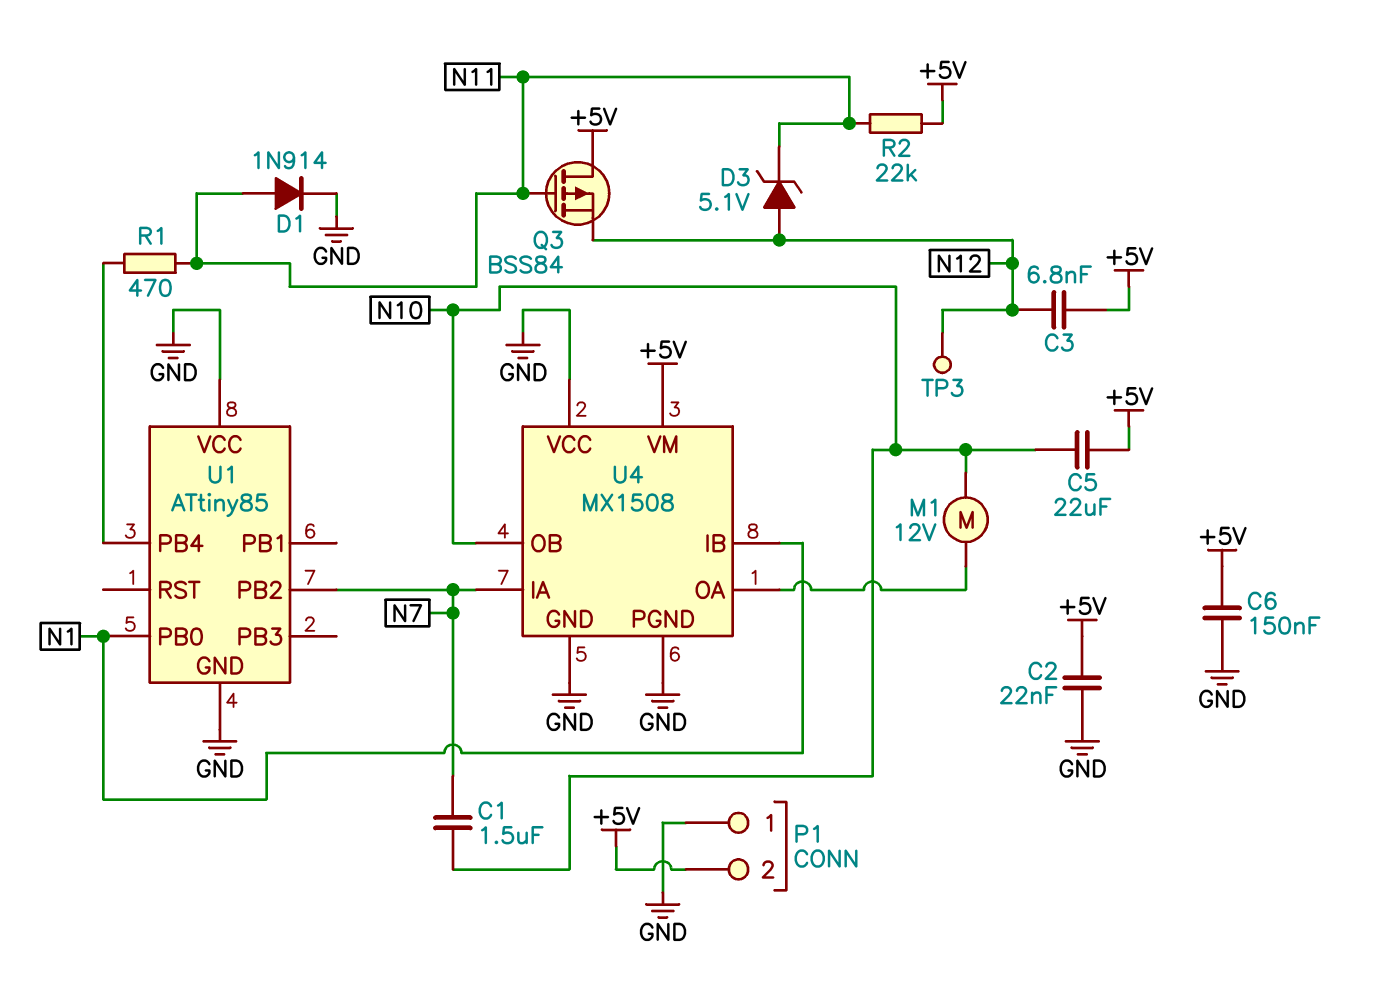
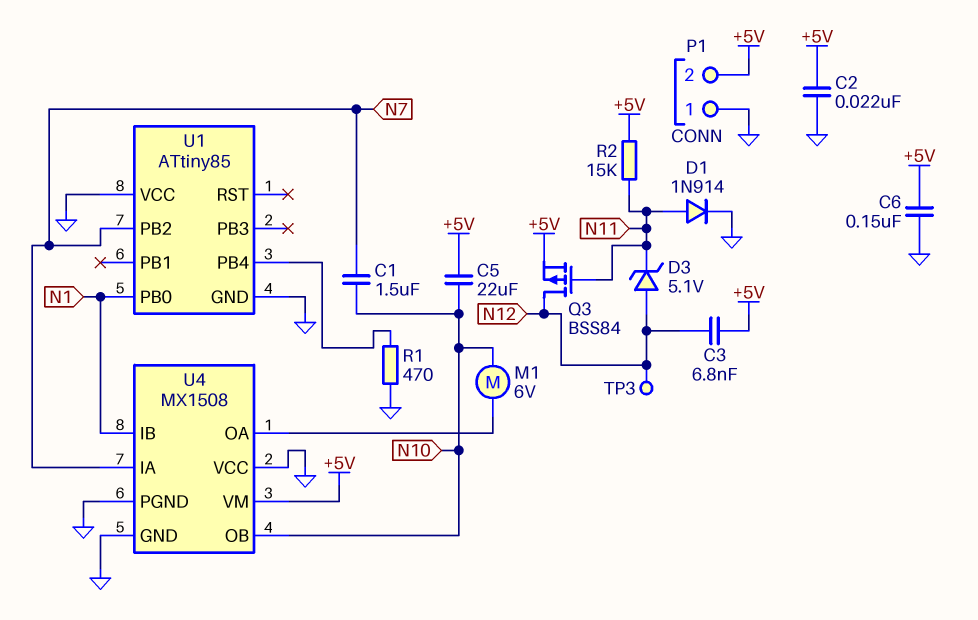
M1: motor 12V (N10, U4/OA) -> motor 6V (N10, U4/OA)
Q3: PMOS BSS84 (G N11, D +5V, S N12) -> PMOS BSS84 (G N11, D N12, S +5V)
R1: 470 (N11, U1/PB4) -> 470 (GND, U1/PB4)
R2: 22k (+5V, N11) -> 15k (+5V, N11)

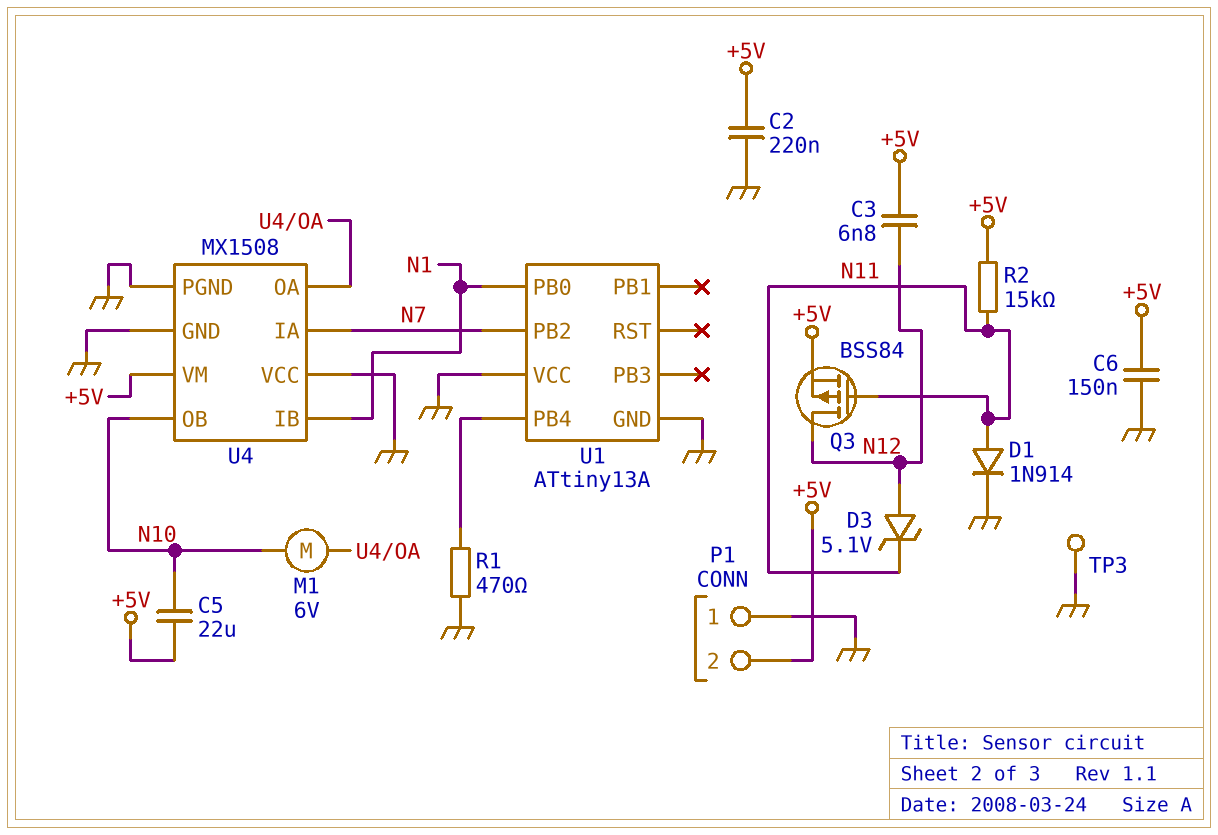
C1: 1.5uF (N7, N10) -> none
C2: 22nF (+5V, GND) -> 220nF (+5V, GND)
TP3: test point (N12) -> test point (GND)
U1: ATtiny85 -> ATtiny13A

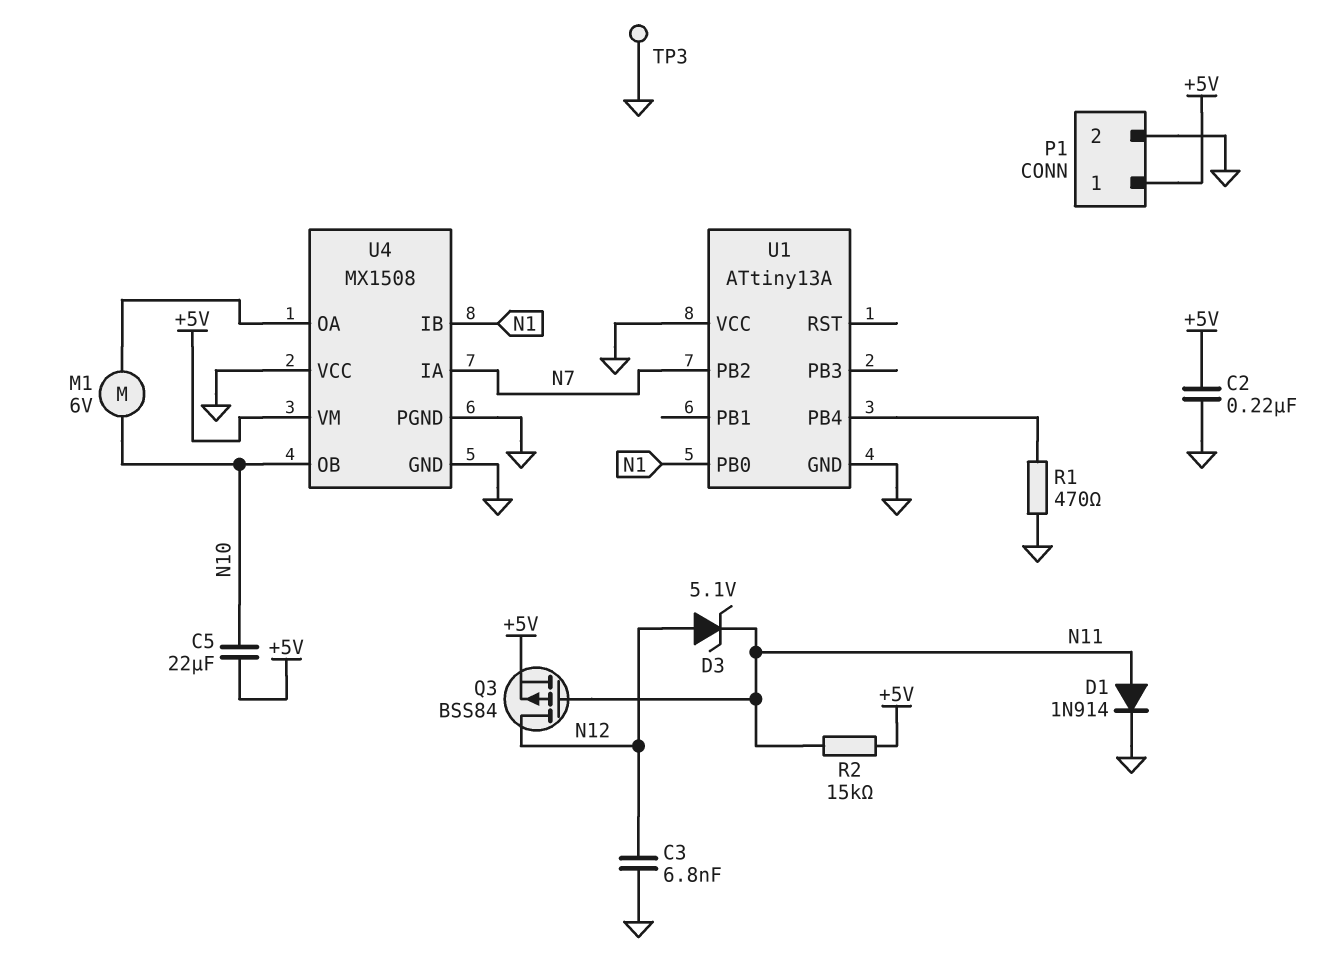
C3: 6.8nF (+5V, N12) -> 6.8nF (GND, N12)
C6: 150nF (+5V, GND) -> none
P1 pin 1: GND -> +5V
P1 pin 2: +5V -> GND

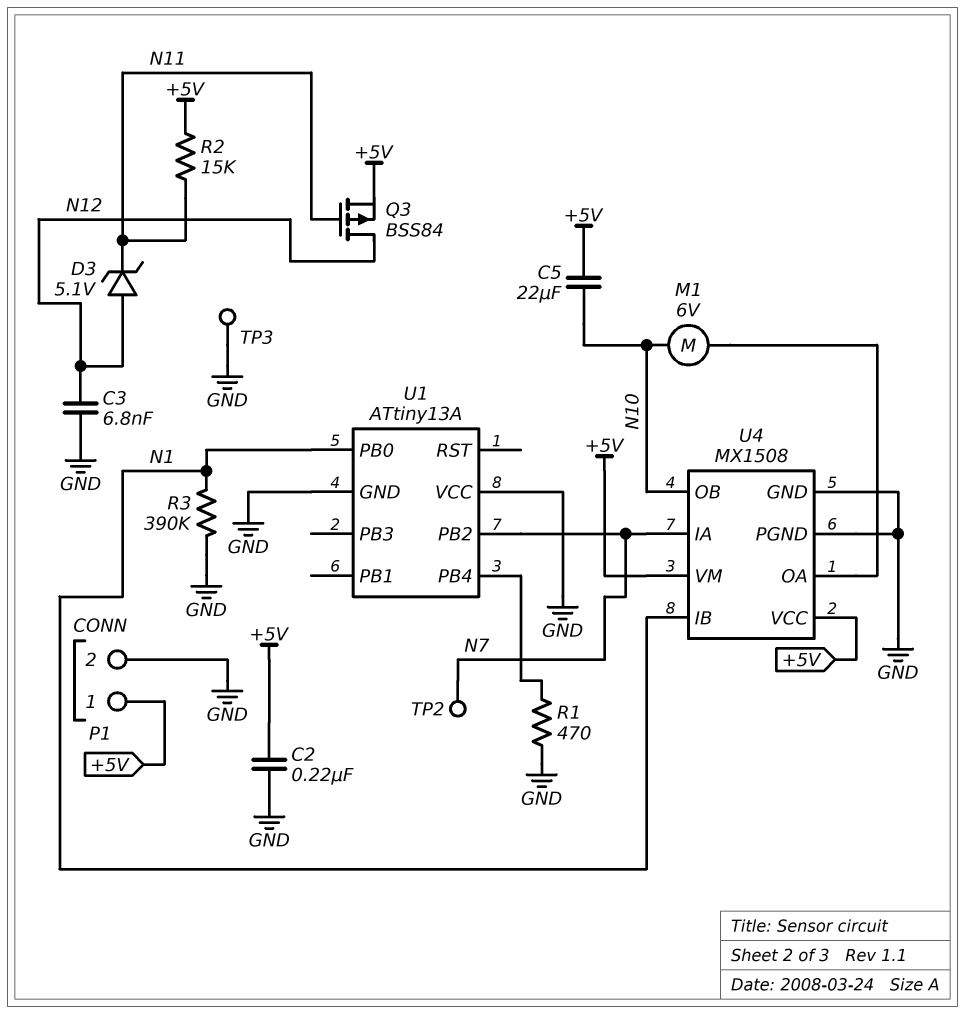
D1: diode 1N914 (A N11, K GND) -> none
R3: none -> 390k (GND, N1)
TP2: none -> test point (N7)
U4 pin VCC: GND -> +5V

